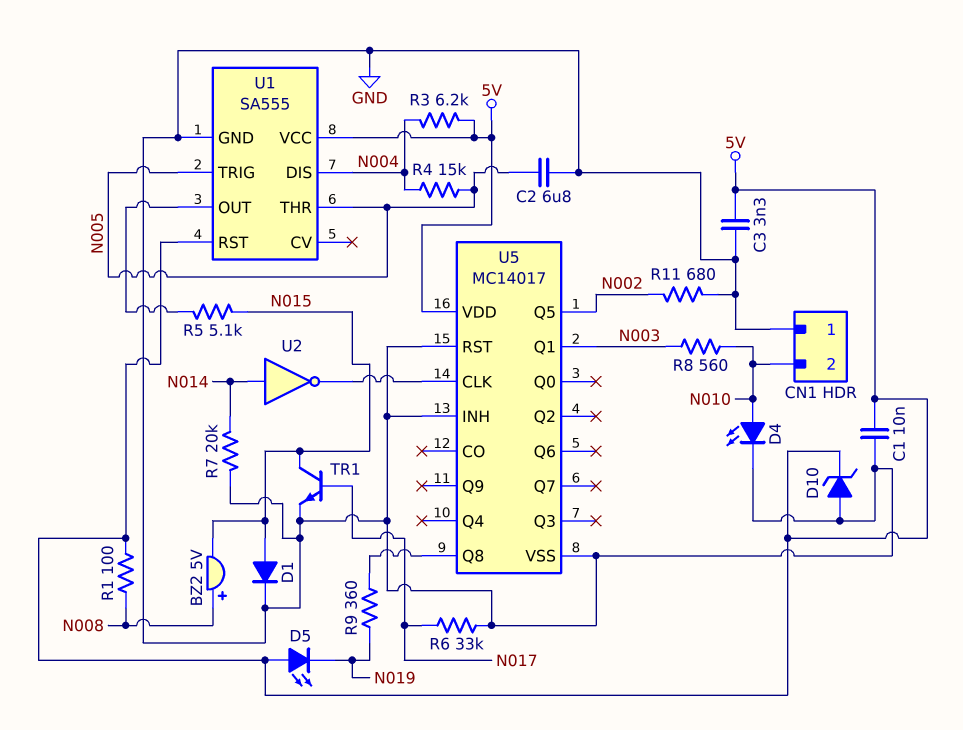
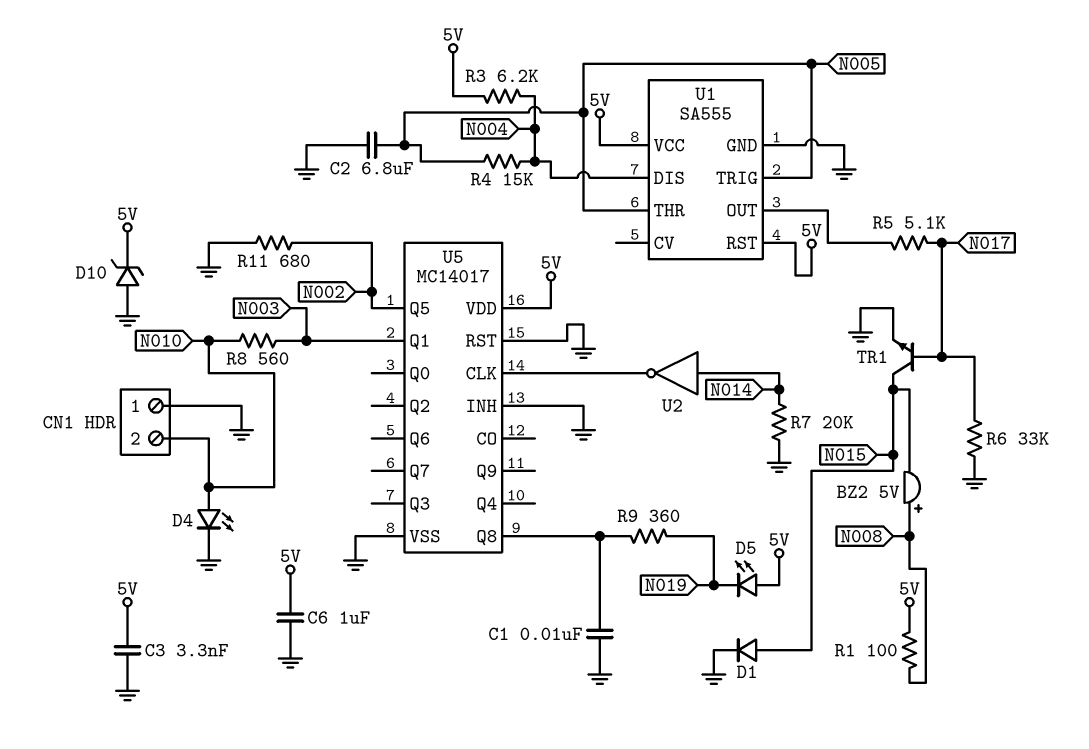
C1: 10nF (5V, GND) -> 10nF (GND, U5/Q8)
C6: none -> 1uF (5V, GND)
R5: 5.1k (N015, U1/OUT) -> 5.1k (N017, U1/OUT)

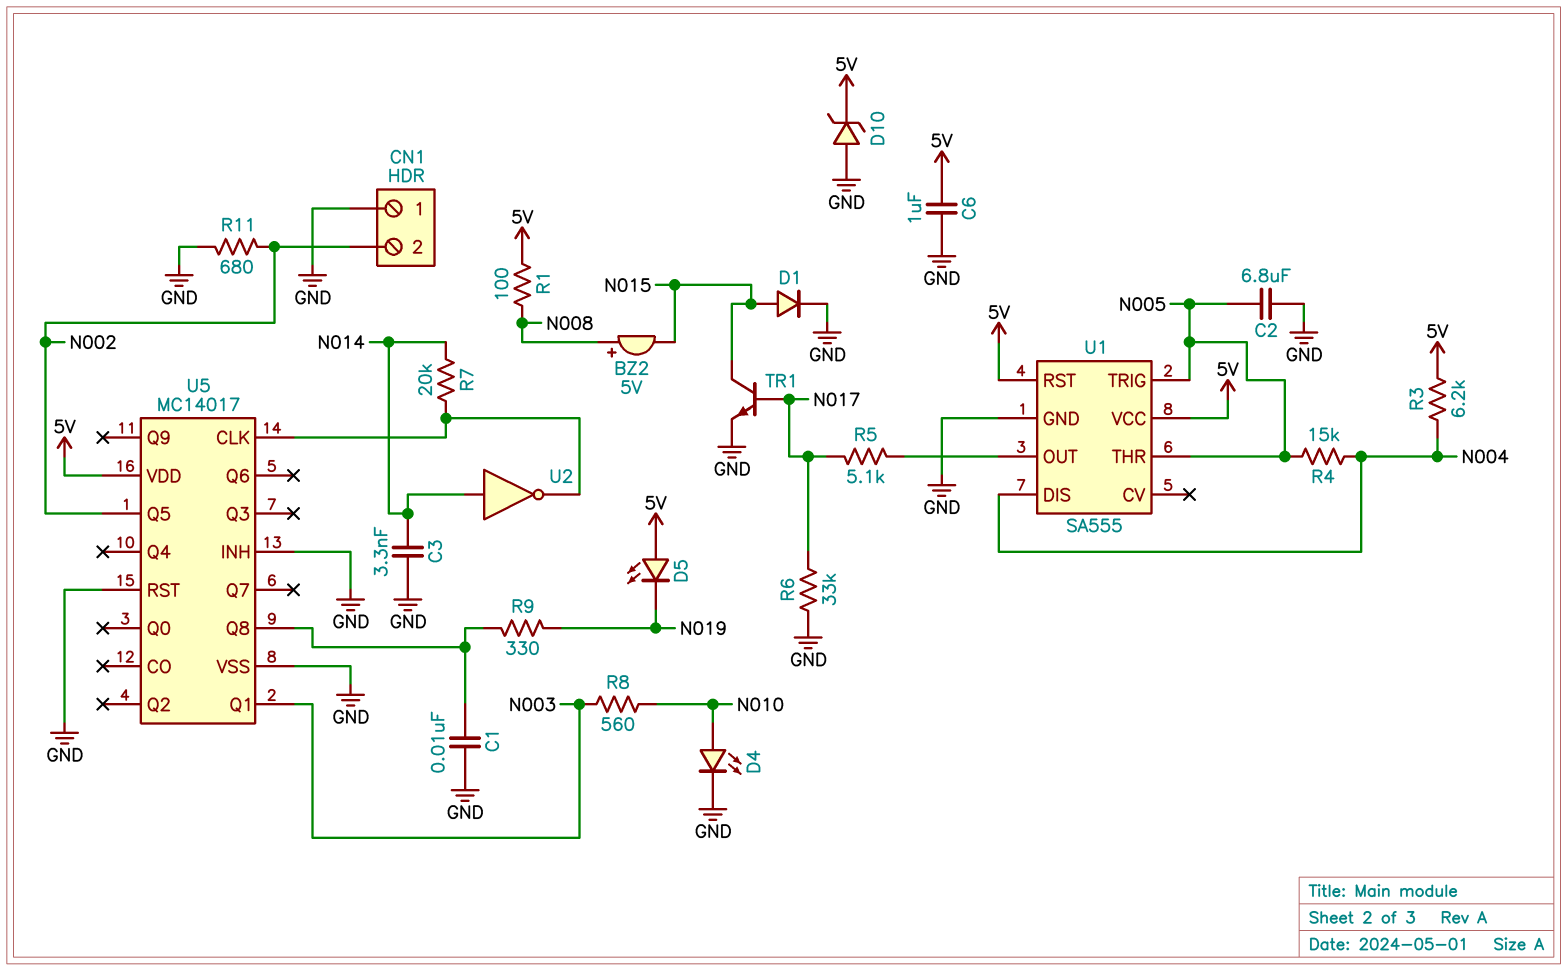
C3: 3.3nF (5V, GND) -> 3.3nF (GND, N014)
CN1 pin 2: N010 -> N002
R7: 20k (GND, N014) -> 20k (N014, U5/CLK)
R9: 360 (N019, U5/Q8) -> 330 (N019, U5/Q8)

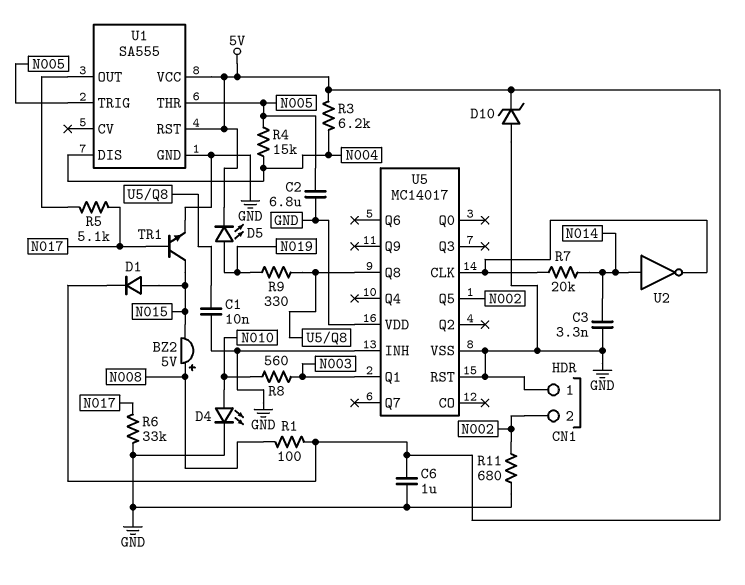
D1: diode (A N015, K GND) -> diode (A N015, K 5V)
D5: LED (A 5V, K N019) -> LED (A N019, K 5V)
U5 pin VDD: 5V -> GND

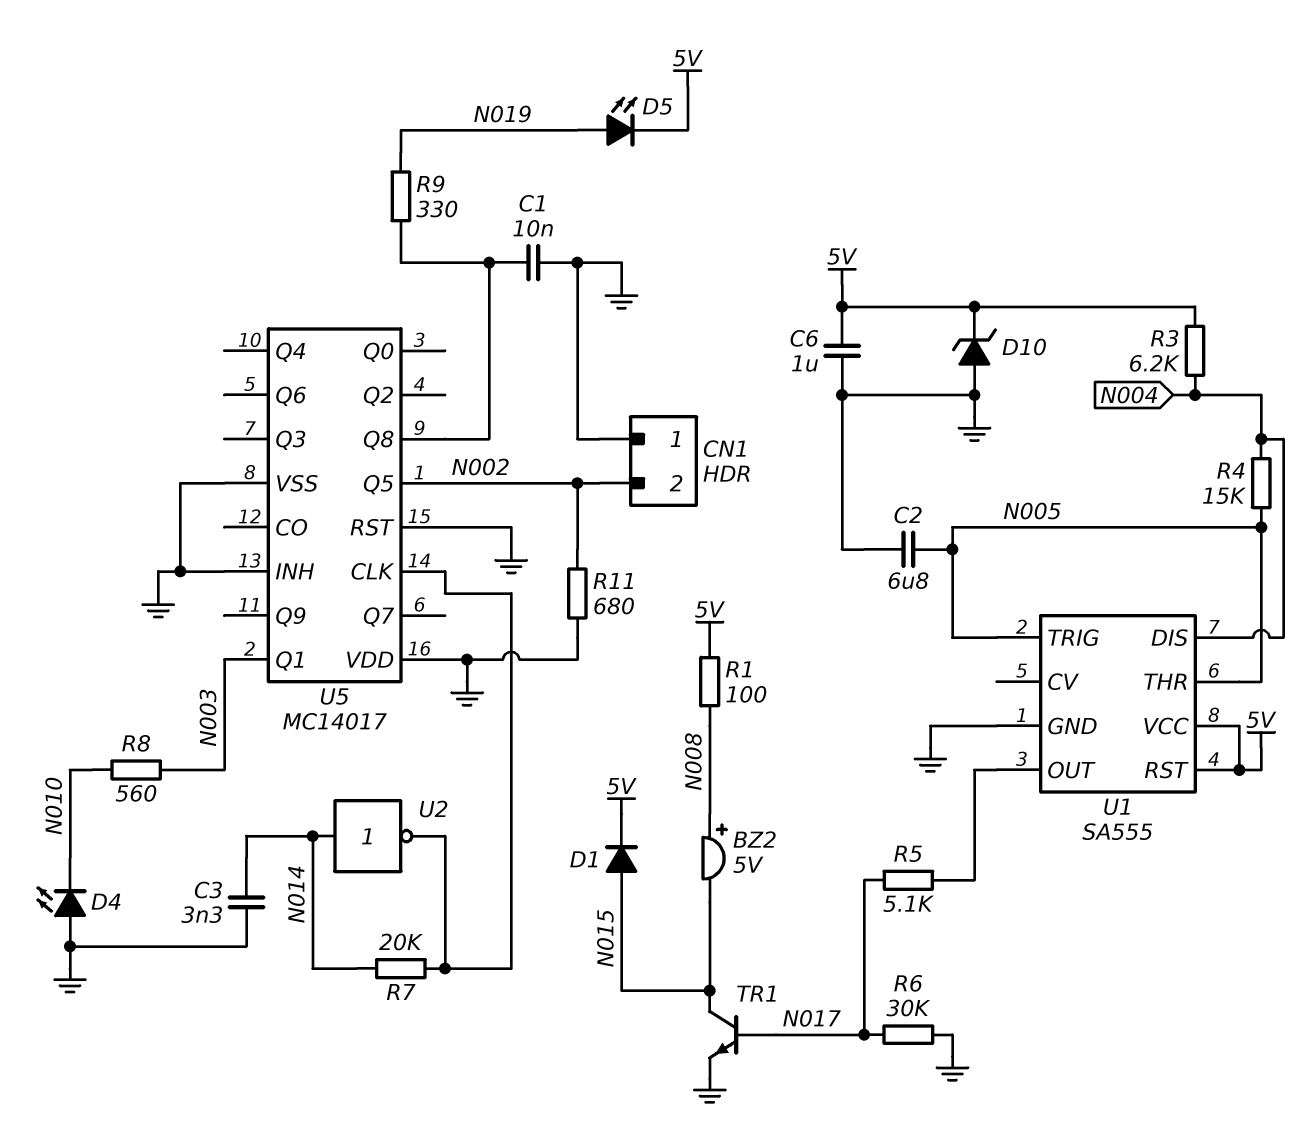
D4: LED (A N010, K GND) -> LED (A GND, K N010)
R6: 33k (GND, N017) -> 30k (GND, N017)

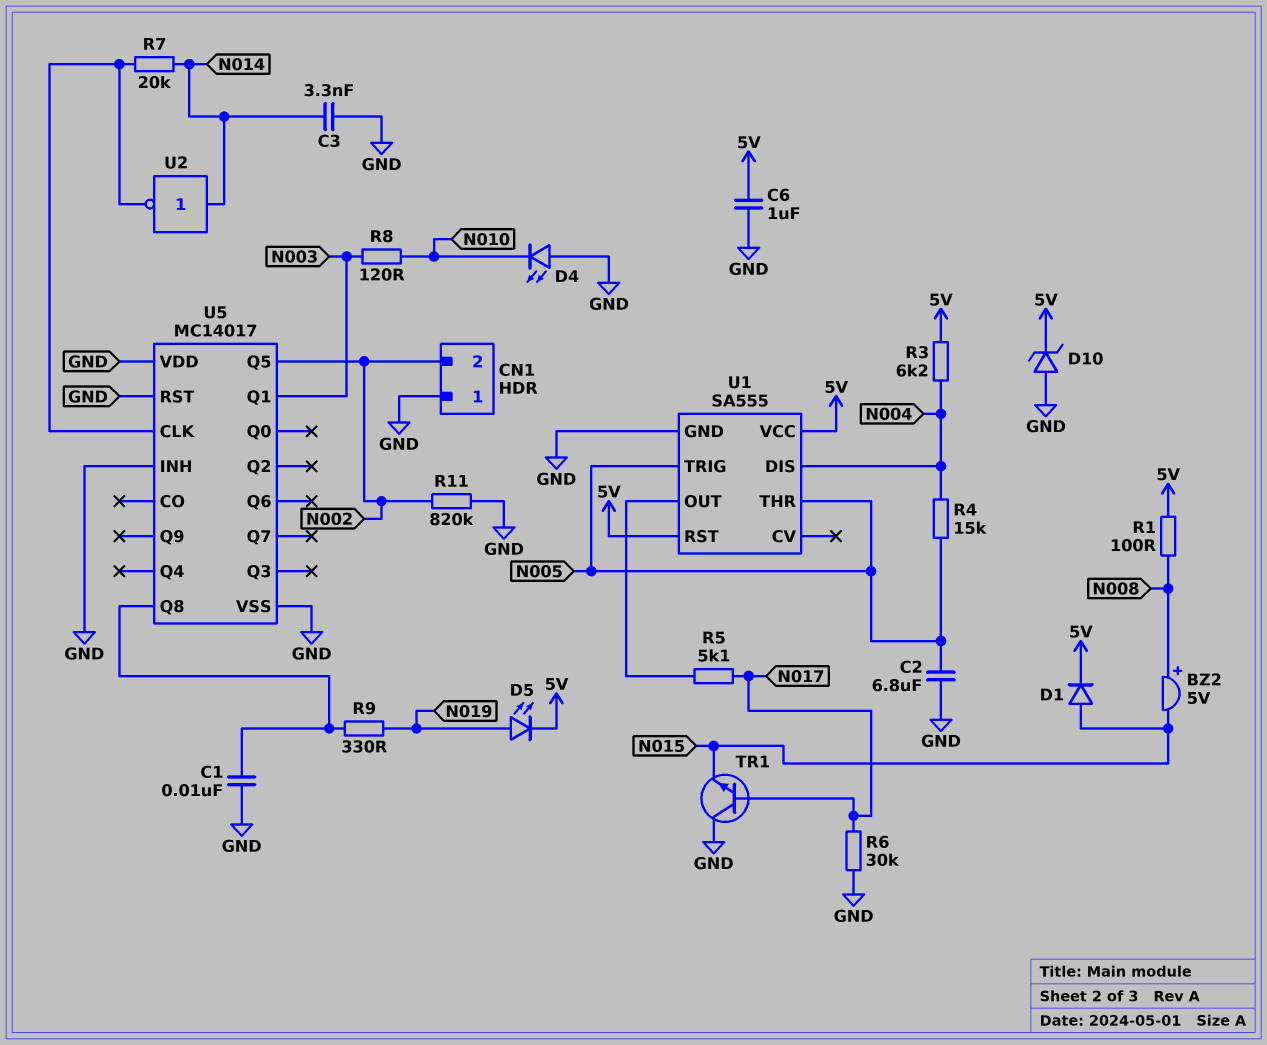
R8: 560 (N003, N010) -> 120 (N003, N010)
R11: 680 (GND, N002) -> 820k (GND, N002)
TR1: NPN (B N017, C N015, E GND) -> NPN (B N017, C GND, E N015)

